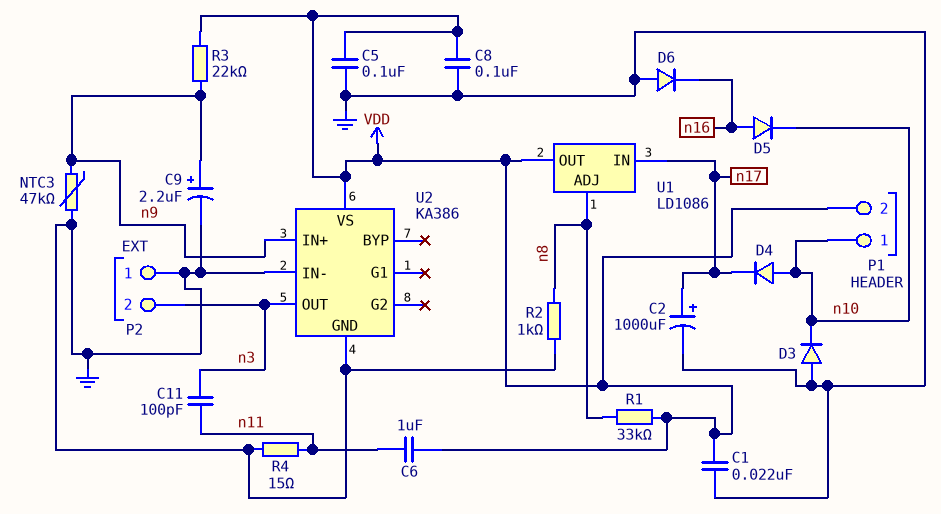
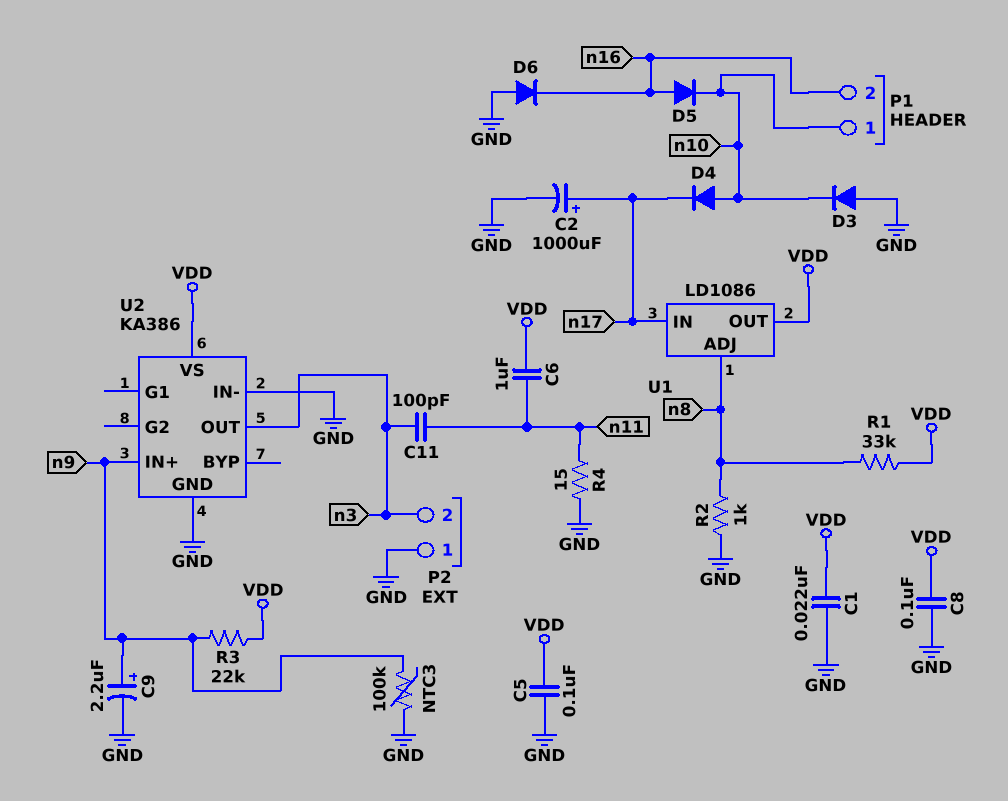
NTC3: 47k (GND, n9) -> 100k (GND, n9)
P1 pin 2: VDD -> n16

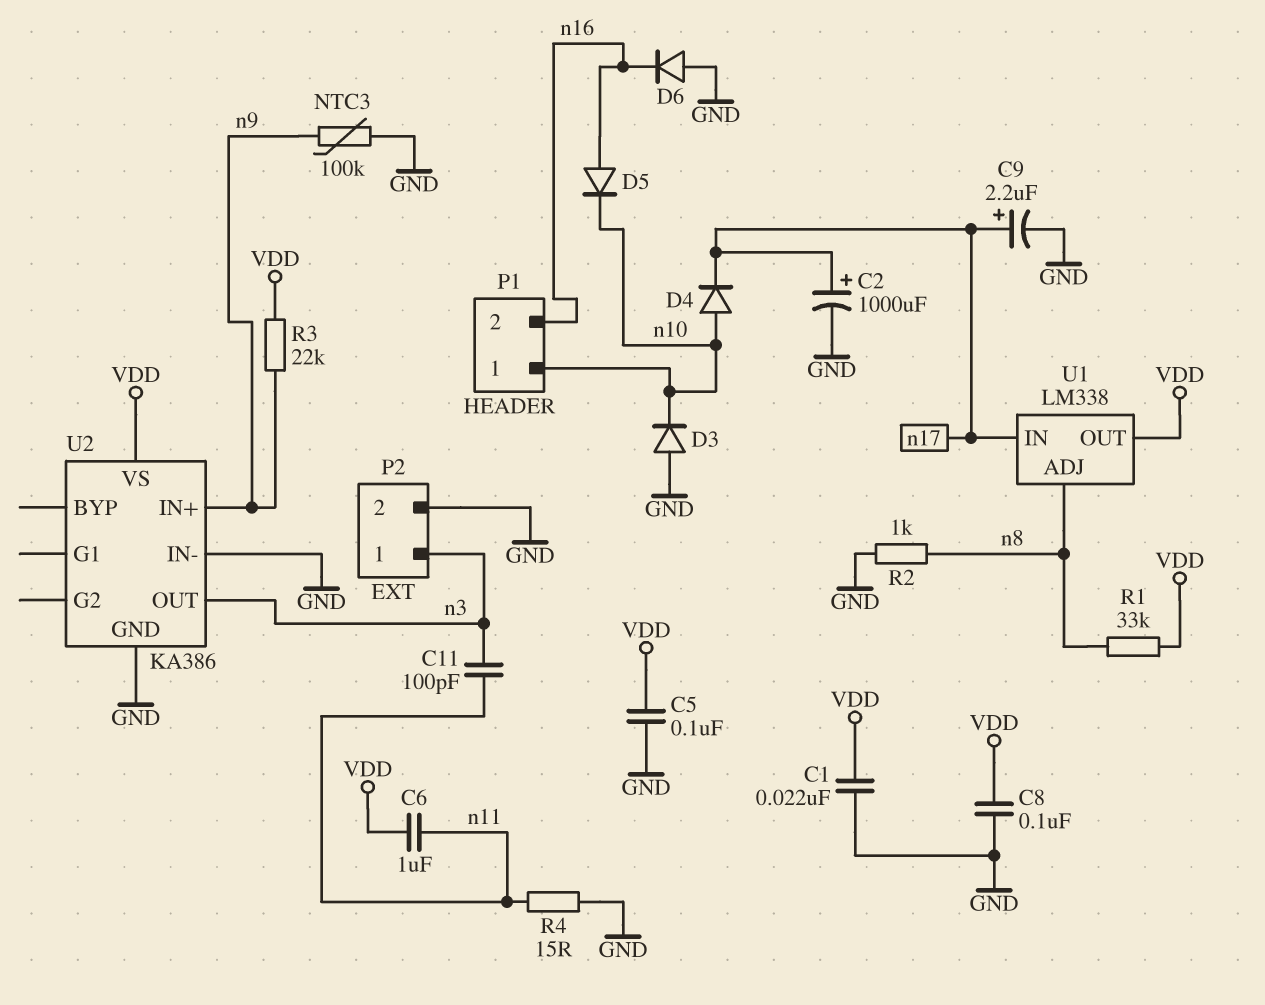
C9: 2.2uF (plus n9, minus GND) -> 2.2uF (plus n17, minus GND)
P2 pin 1: GND -> n3
P2 pin 2: n3 -> GND
U1: LD1086 -> LM338

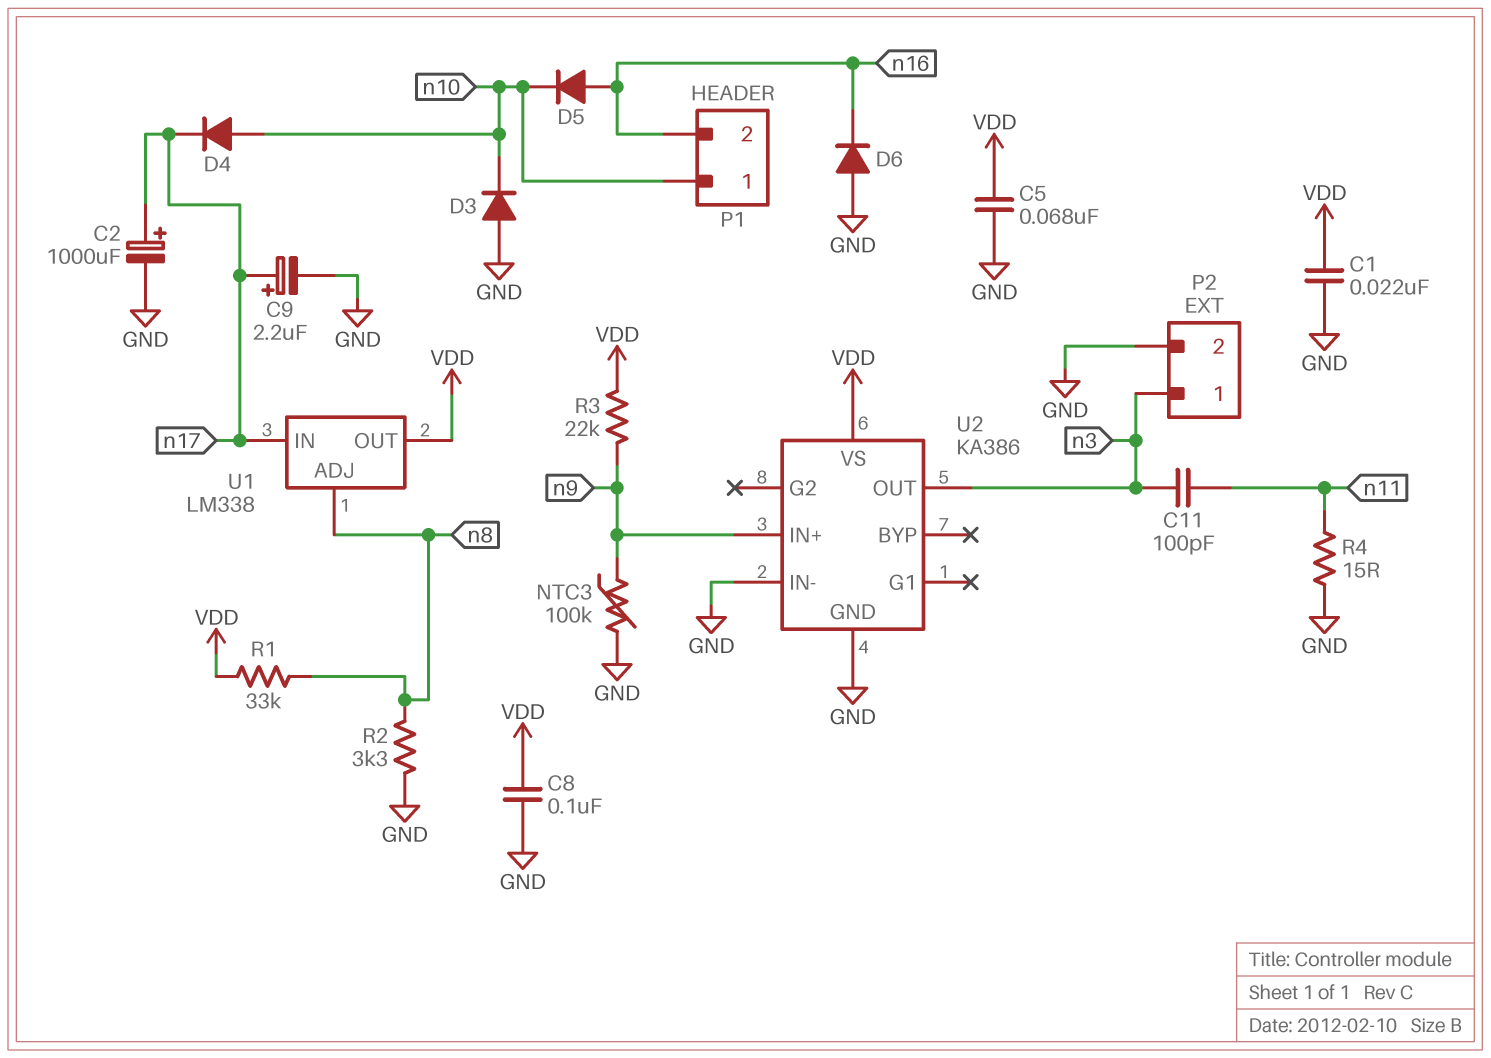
C5: 100nF (GND, VDD) -> 68nF (GND, VDD)
C6: 1uF (VDD, n11) -> none
R2: 1k (GND, n8) -> 3.3k (GND, n8)

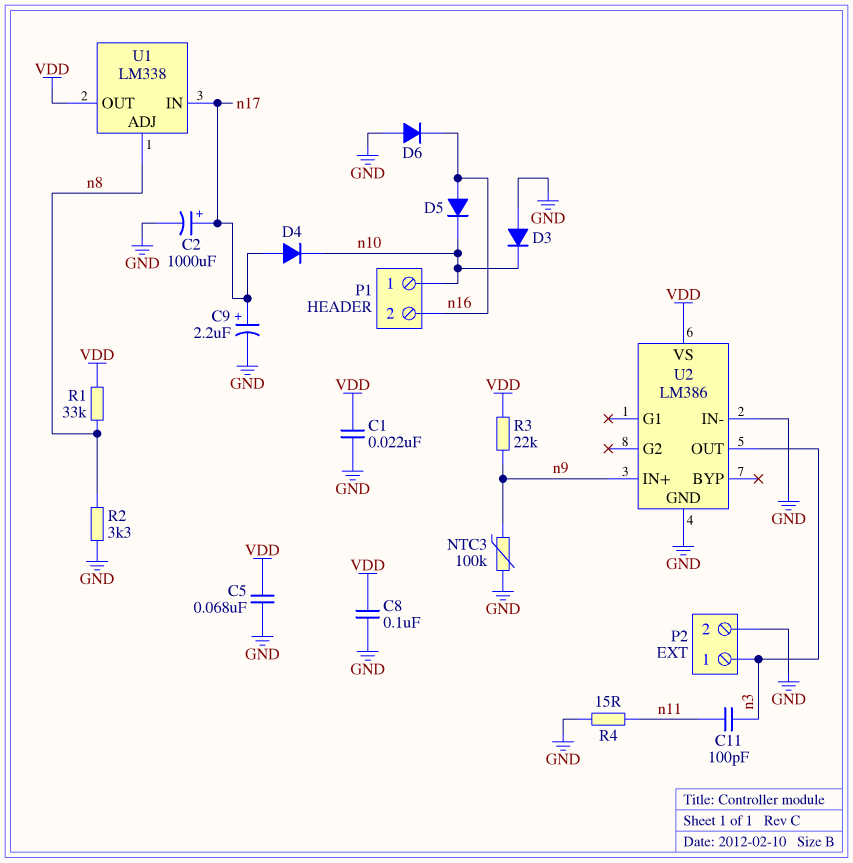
D4: diode (A n10, K n17) -> diode (A n17, K n10)
U2: KA386 -> LM386

